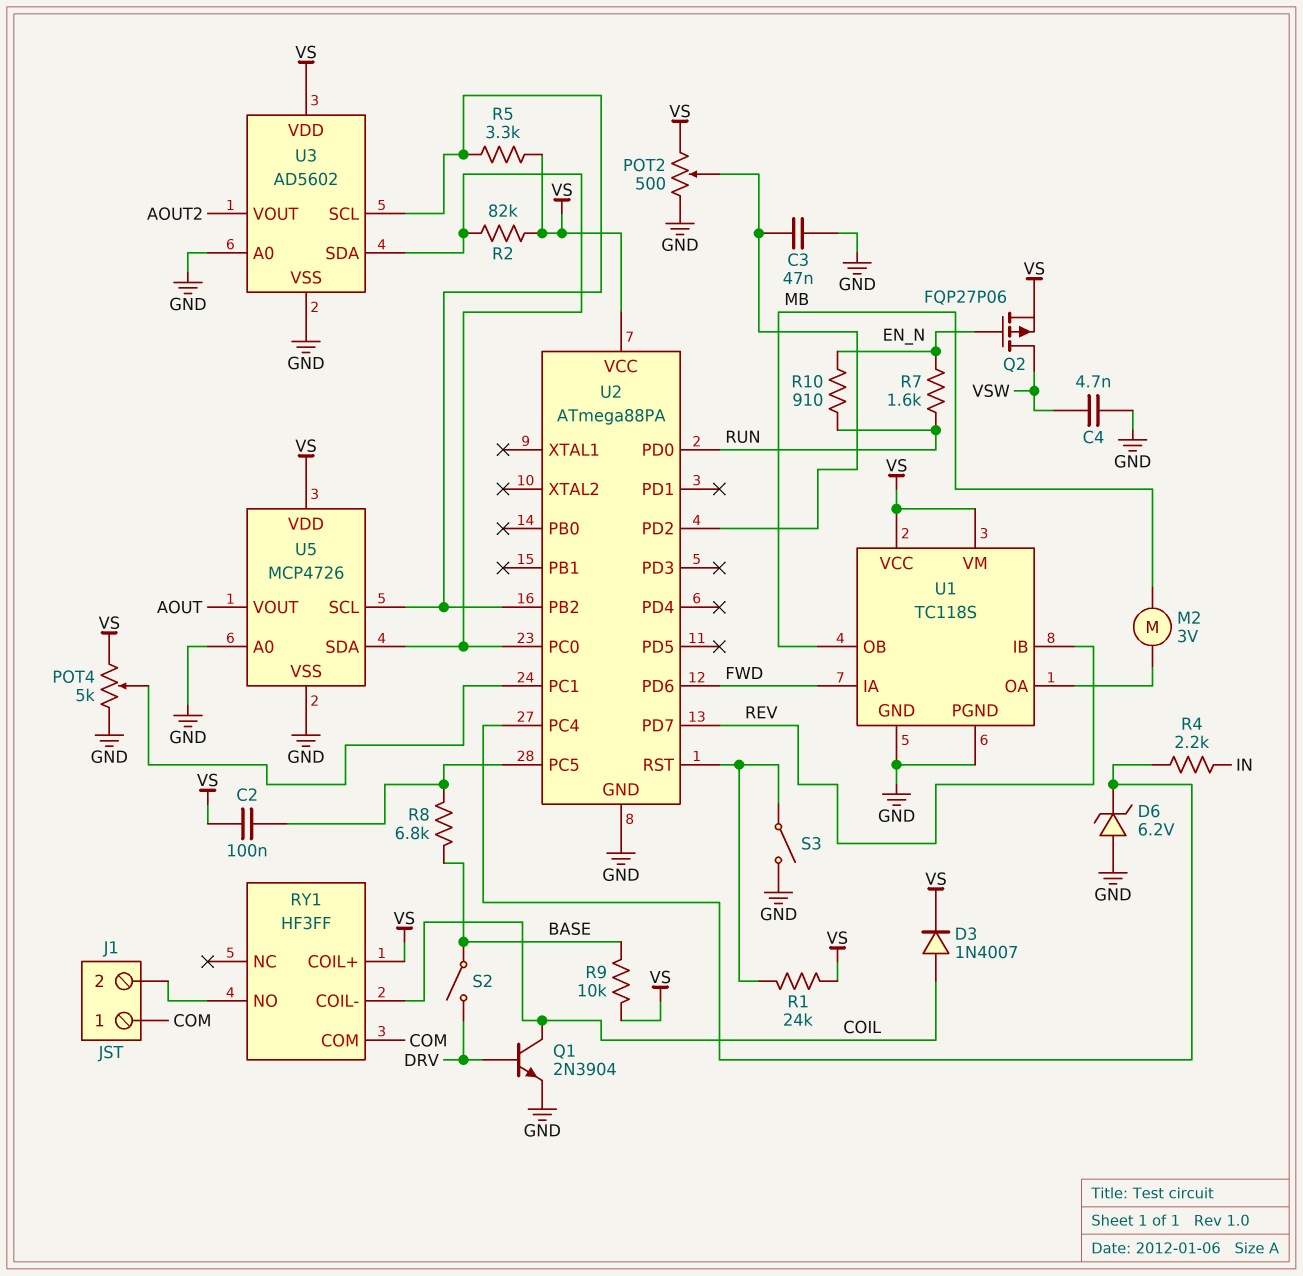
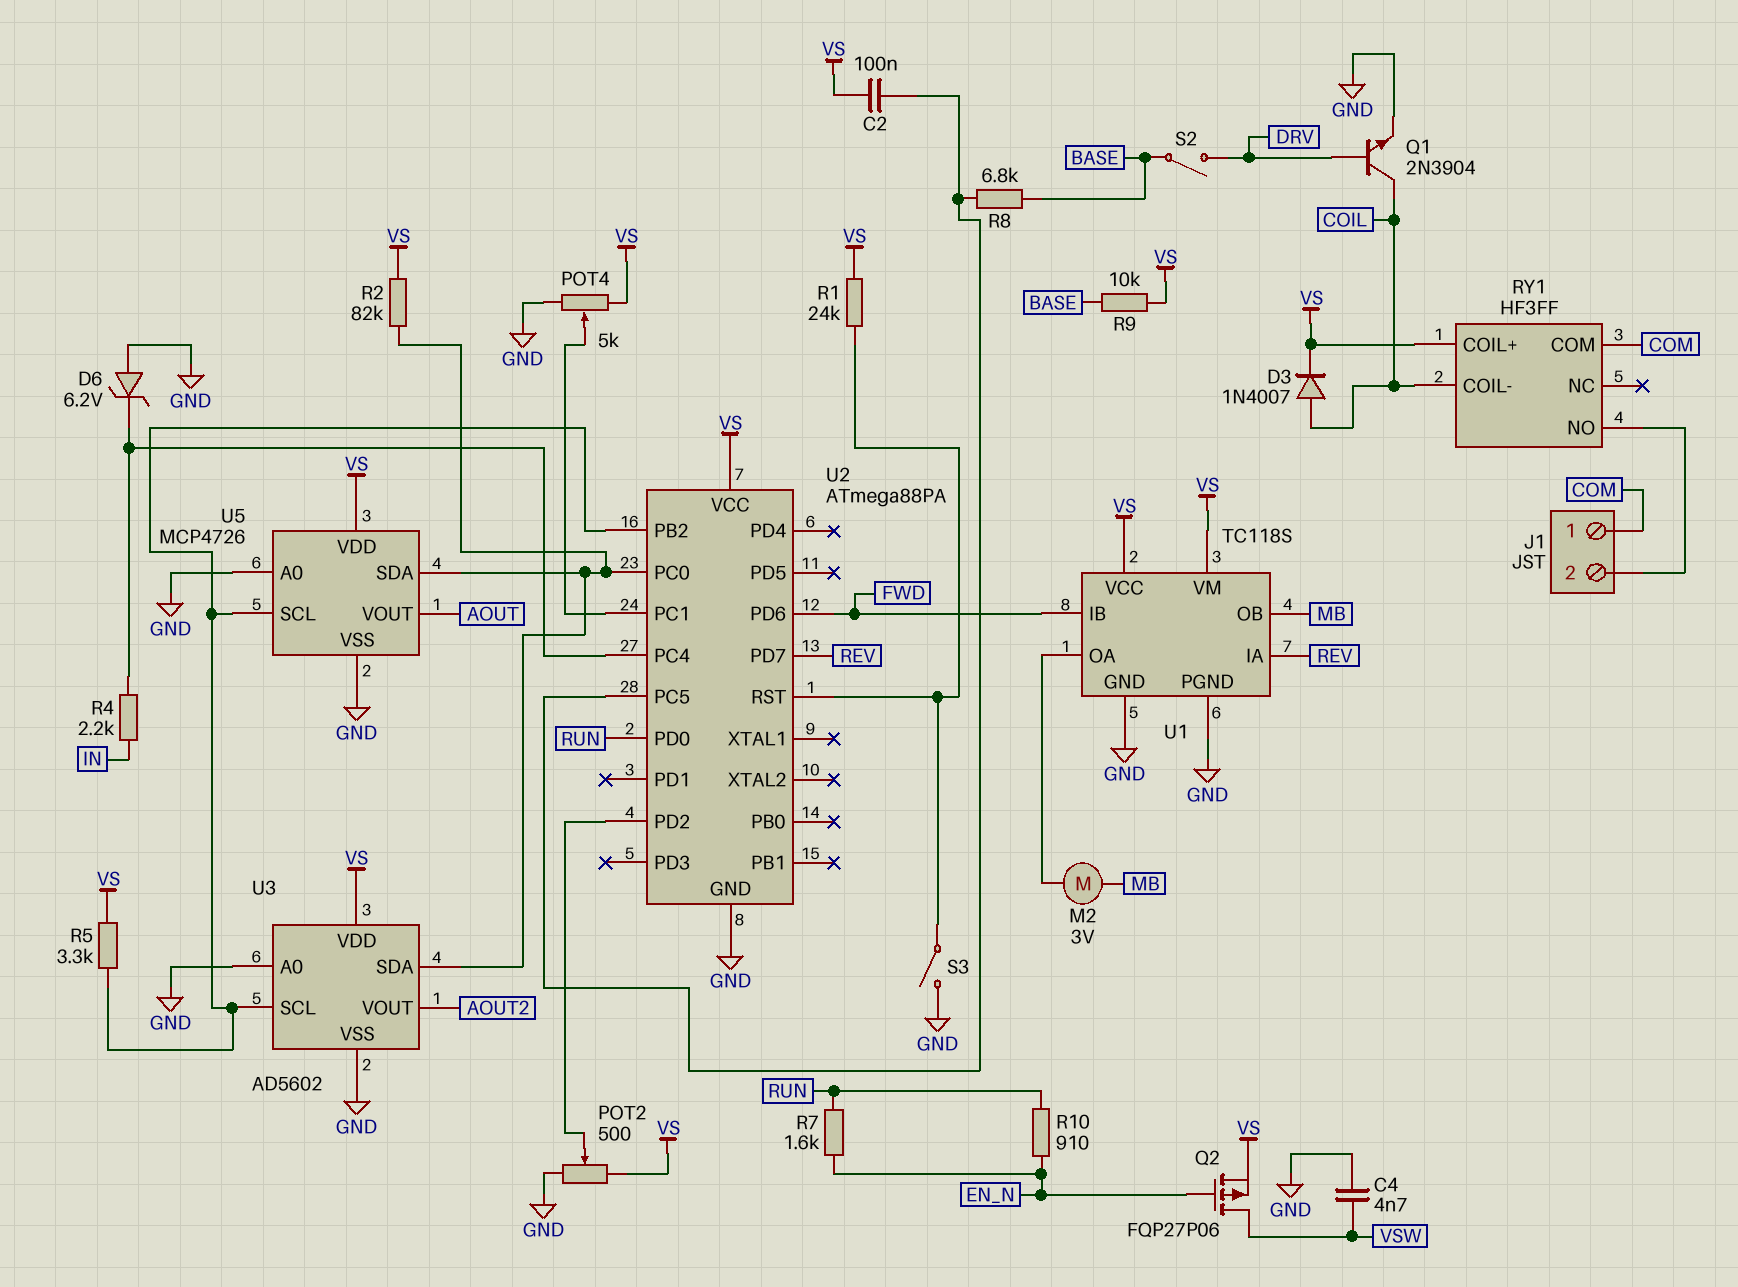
C3: 47nF (GND, U2/PD2) -> none
U1 pin IA: FWD -> REV
U1 pin IB: REV -> FWD

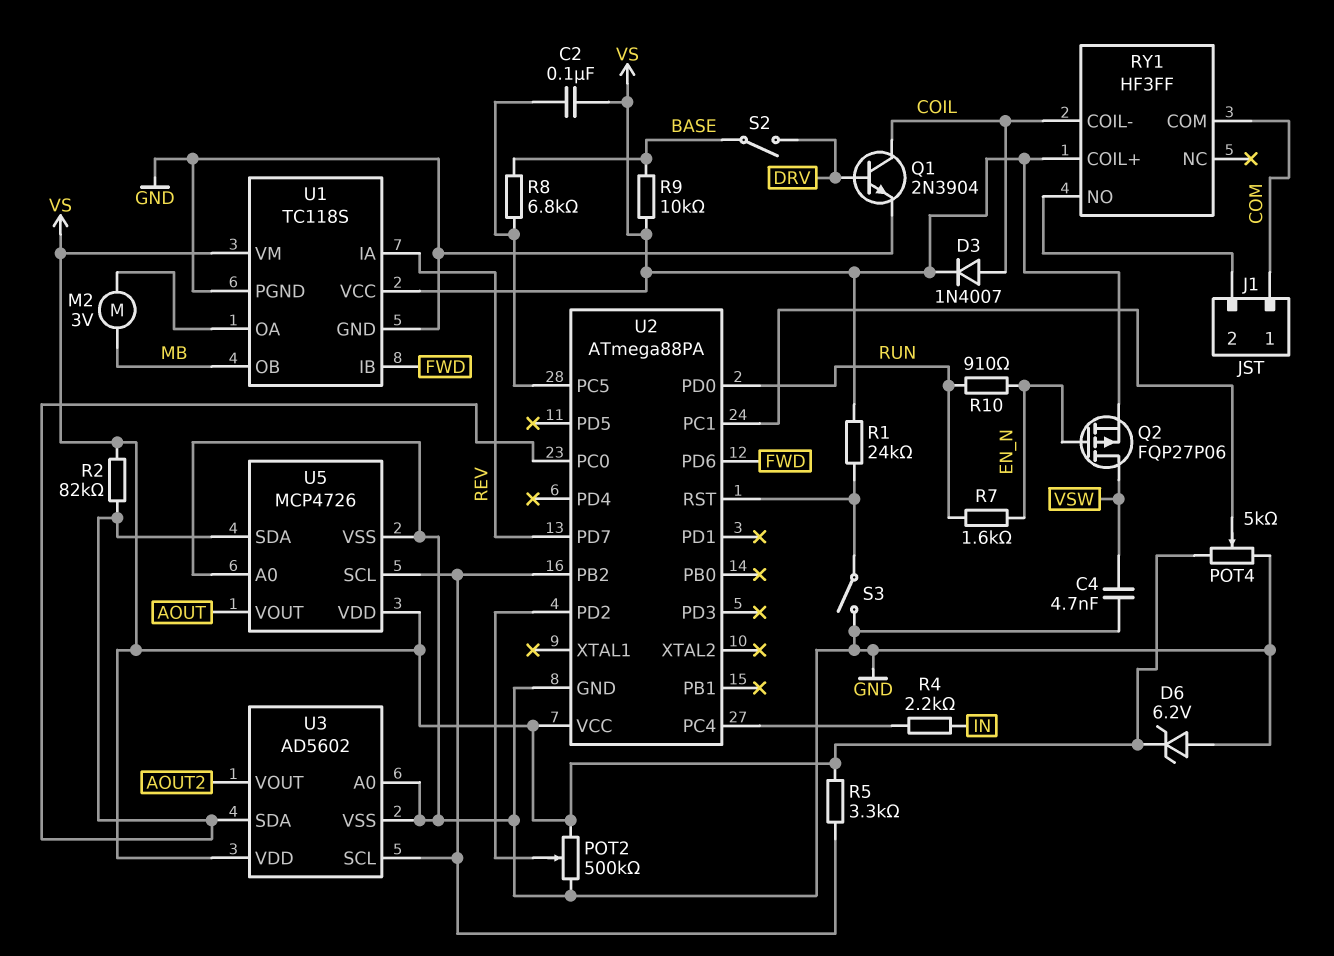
D6: zener 6.2V (A GND, K U2/PC4) -> zener 6.2V (A GND, K VS)
POT2: 500 (GND, VS, wiper U2/PD2) -> 500k (GND, VS, wiper U2/PD2)

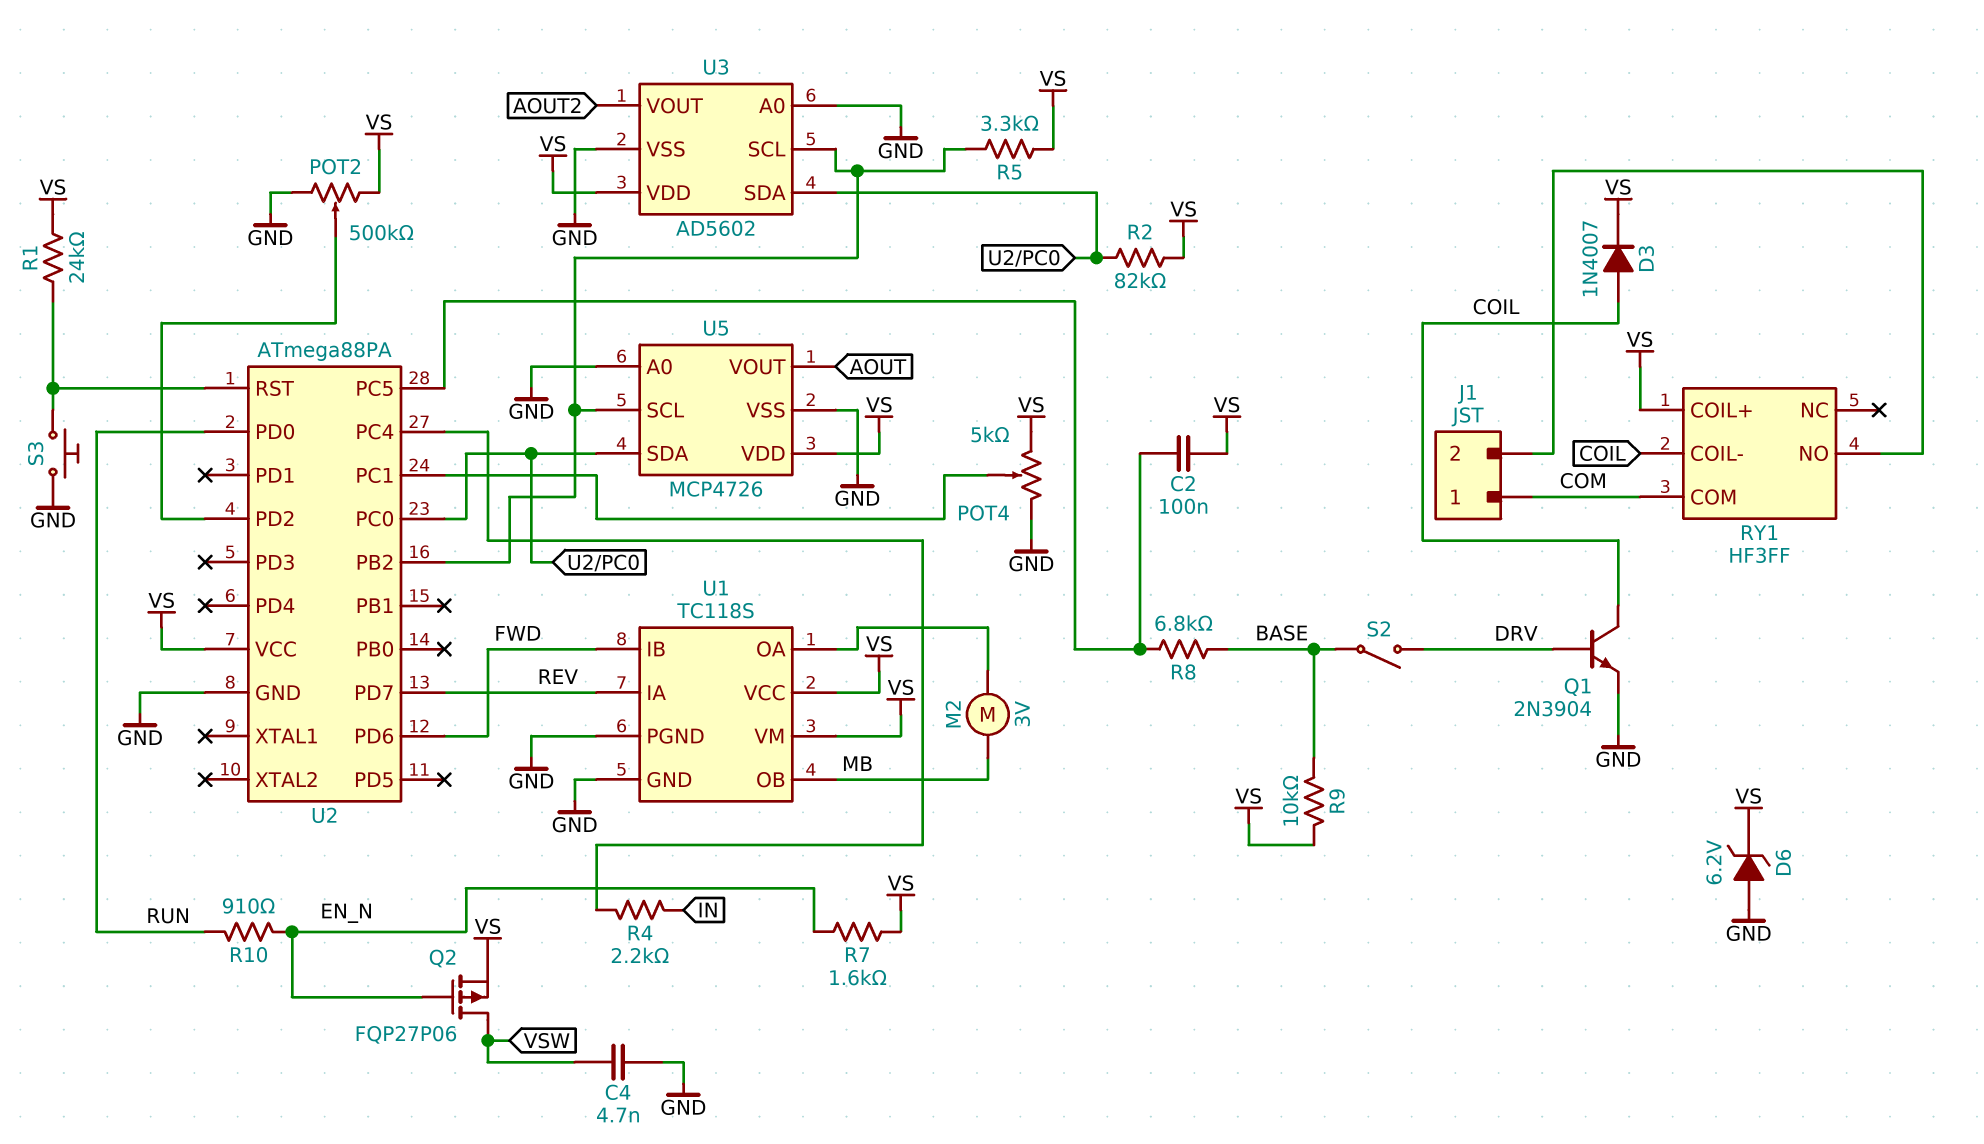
R7: 1.6k (EN_N, RUN) -> 1.6k (EN_N, VS)
S3: switch (GND, U2/RST) -> button (GND, U2/RST)

